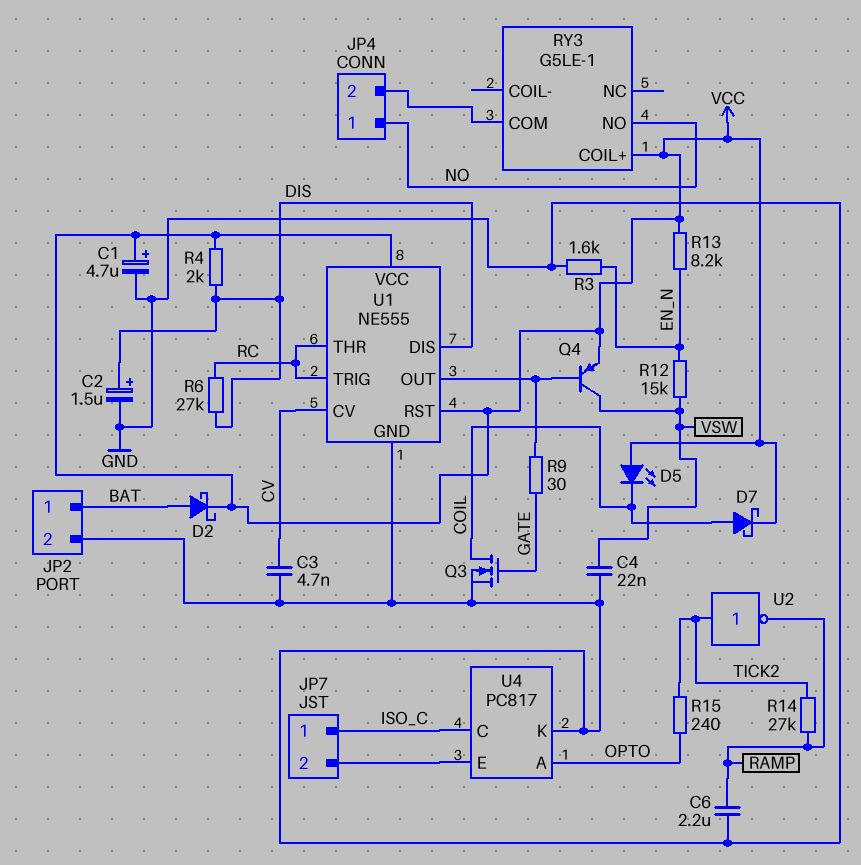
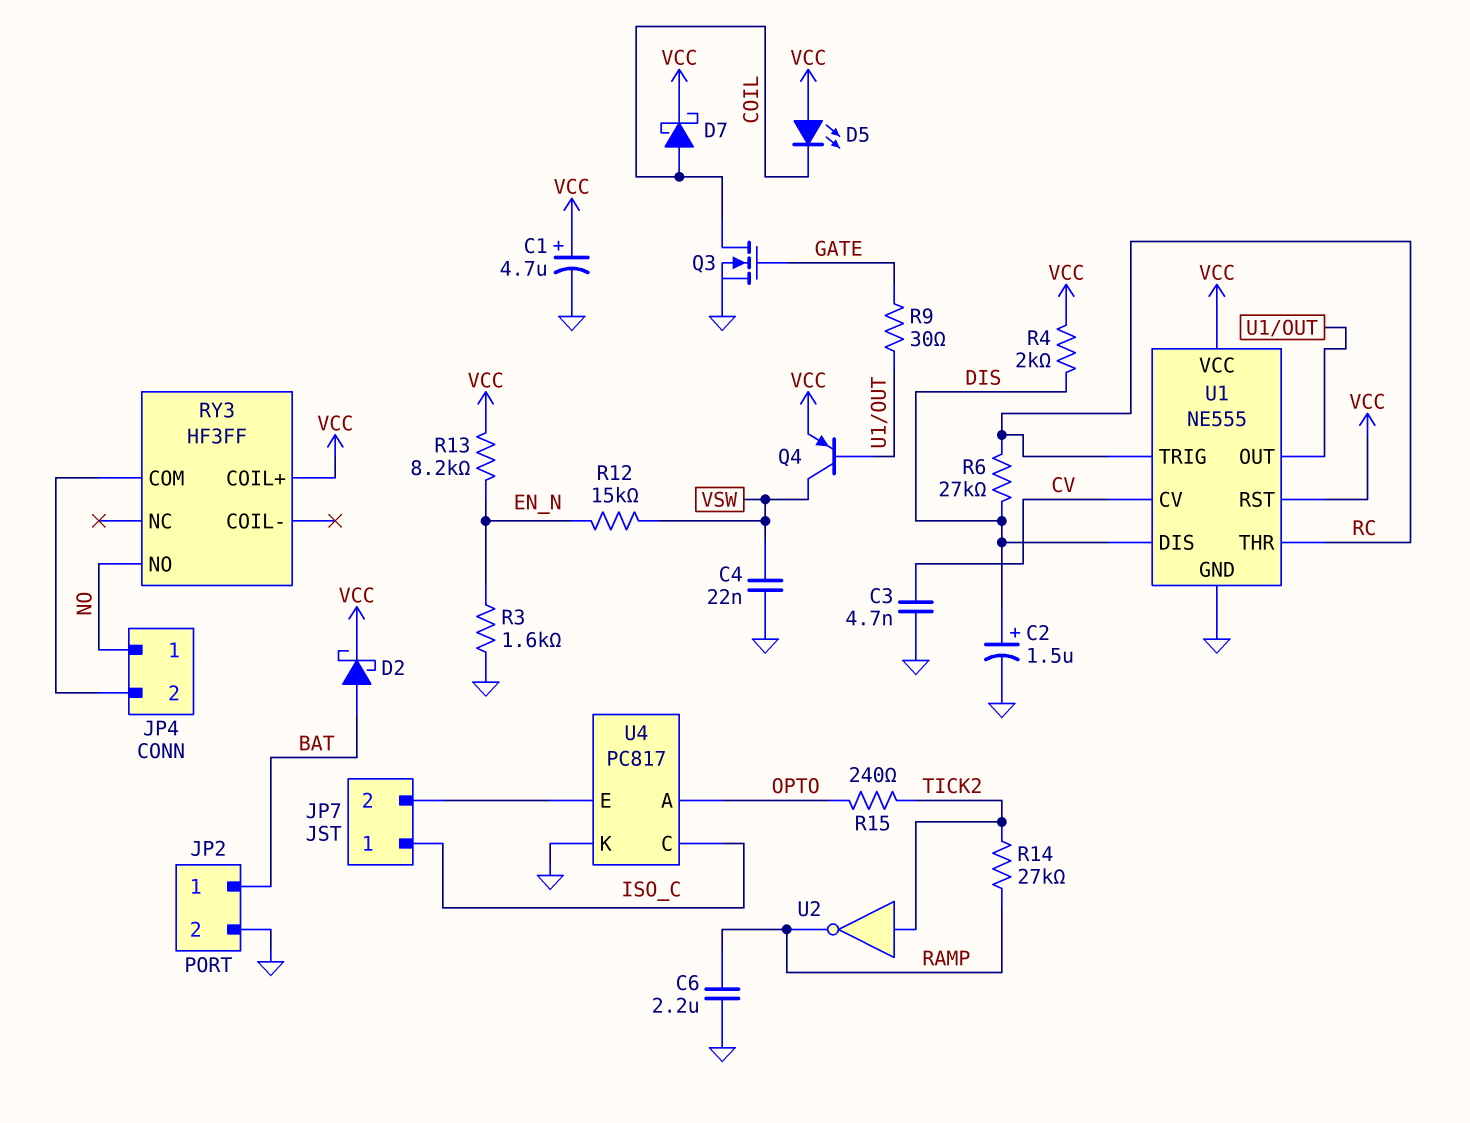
RY3: G5LE-1 -> HF3FF

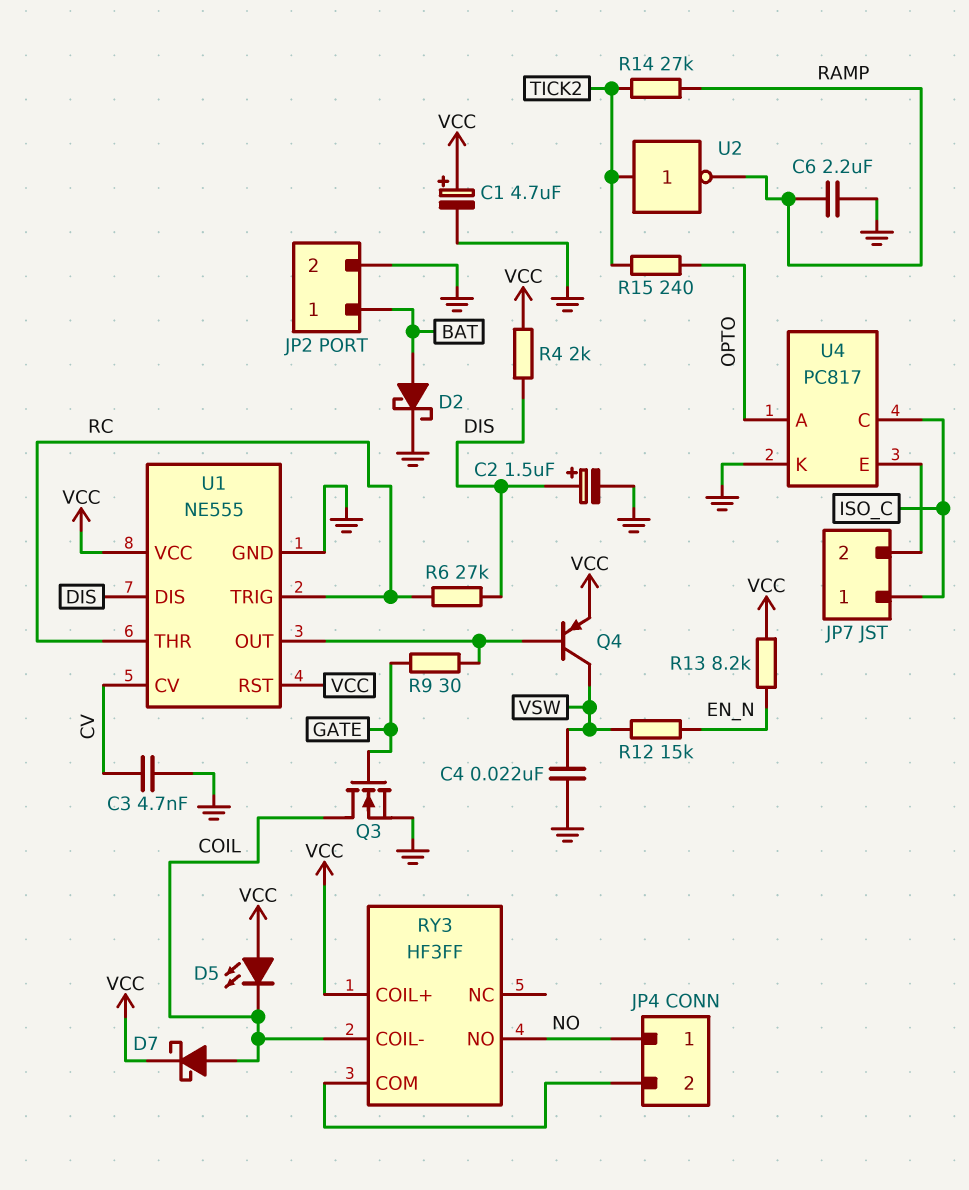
D2: schottky (A BAT, K VCC) -> schottky (A BAT, K GND)
R3: 1.6k (EN_N, GND) -> none
RY3 pin COIL-: none -> COIL

